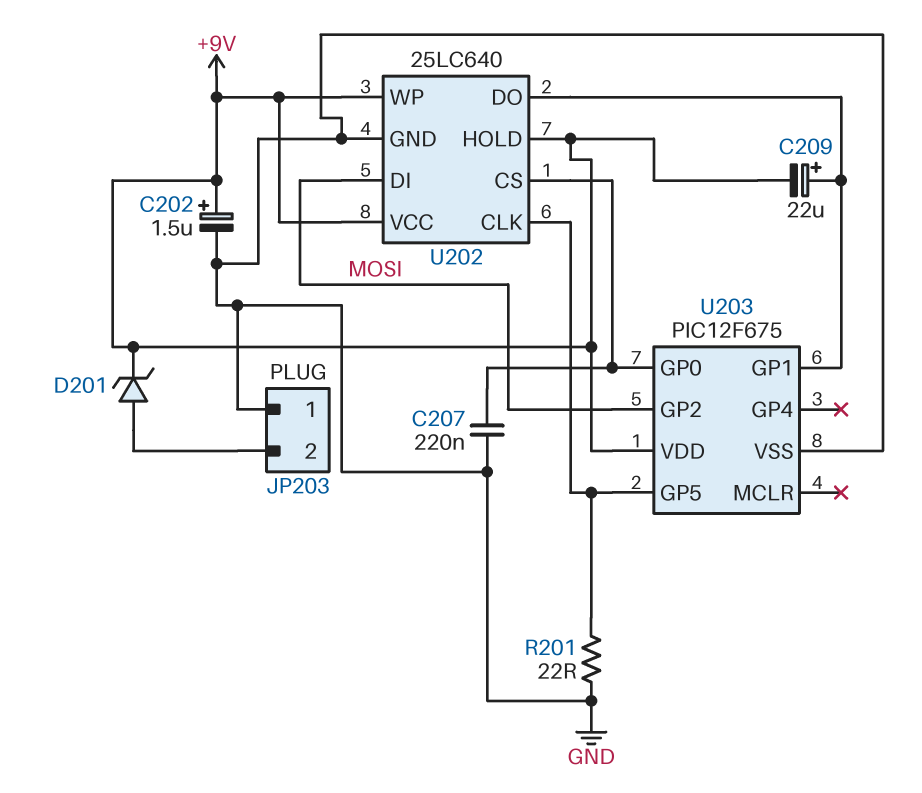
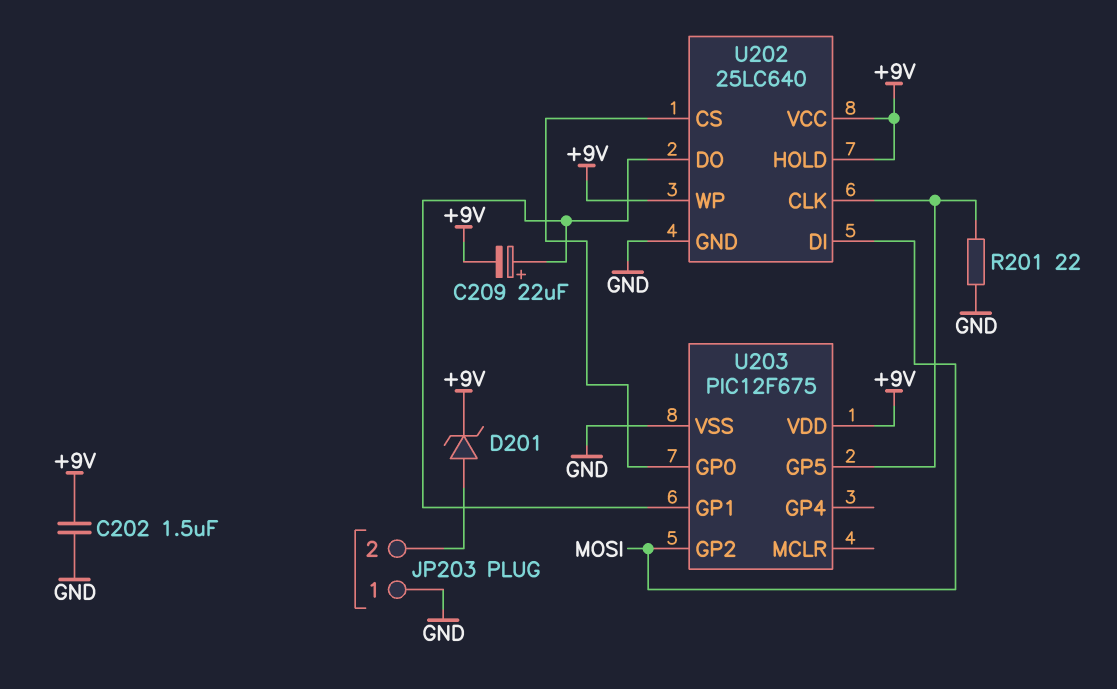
C202: 1.5uF (plus +9V, minus GND) -> 1.5uF (+9V, GND)
C207: 220nF (GND, U202/CS) -> none

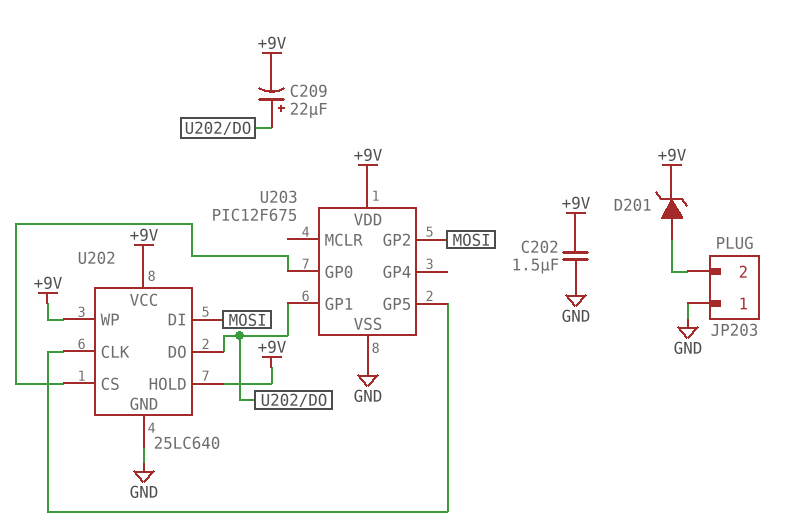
R201: 22 (GND, U202/CLK) -> none

